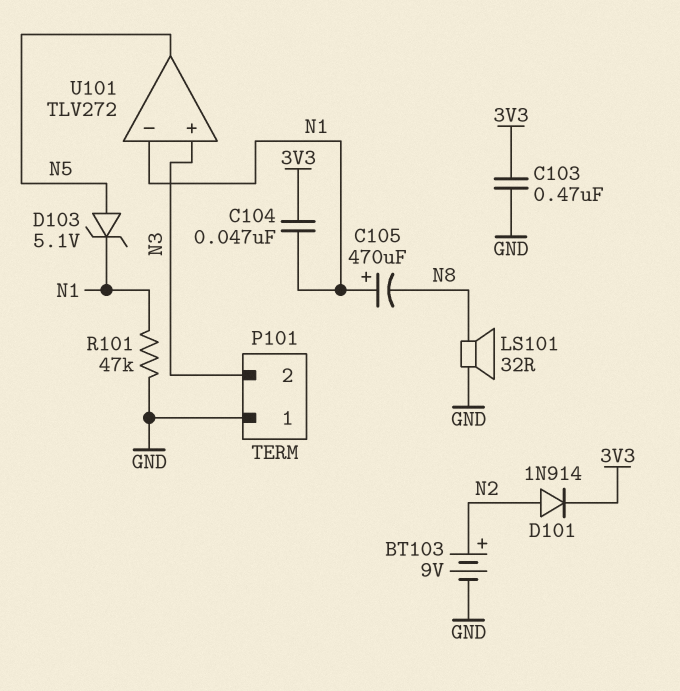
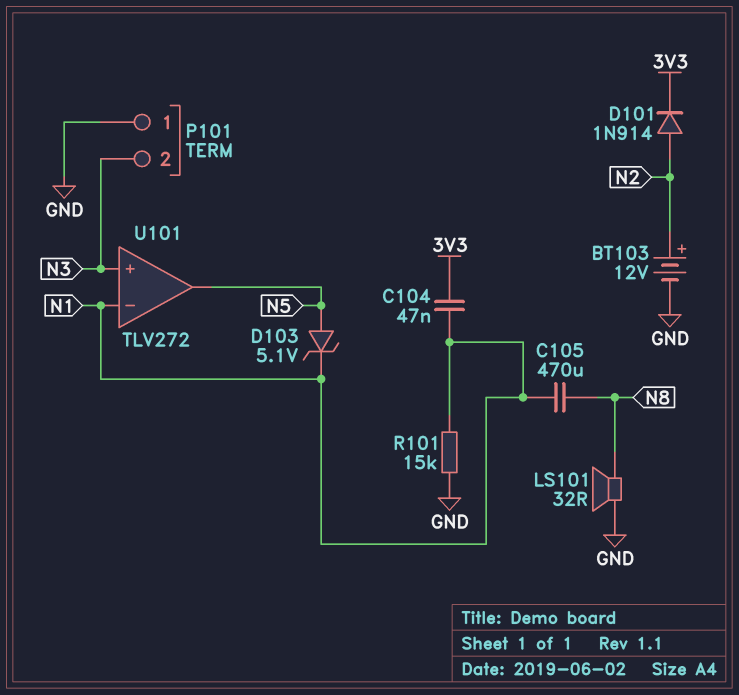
BT103: 9V (plus N2, minus GND) -> 12V (plus N2, minus GND)
C103: 470nF (3V3, GND) -> none
C105: 470uF (plus N1, minus N8) -> 470uF (N1, N8)
R101: 47k (GND, N1) -> 15k (GND, N1)

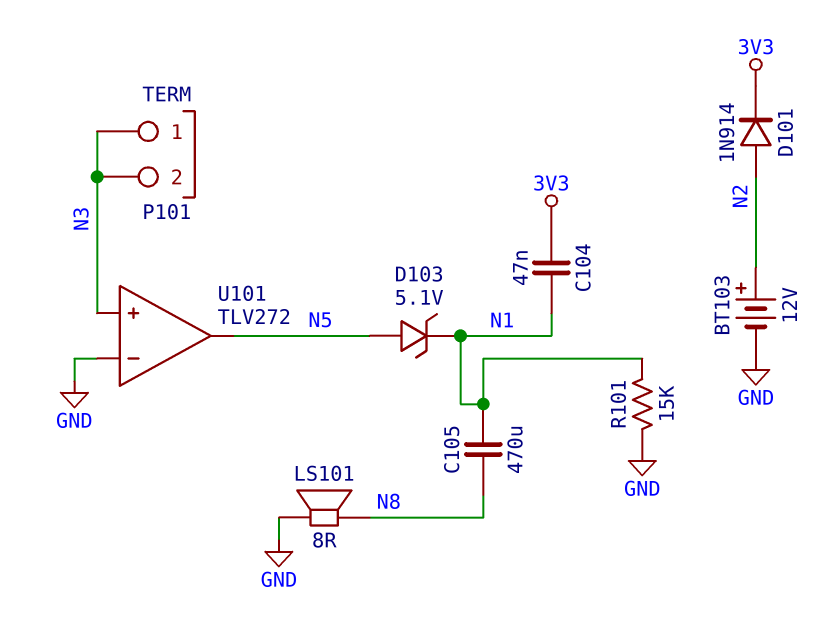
LS101: speaker 32R (GND, N8) -> speaker 8R (GND, N8)
P101 pin 1: GND -> N3
U101 pin in-: N1 -> GND

